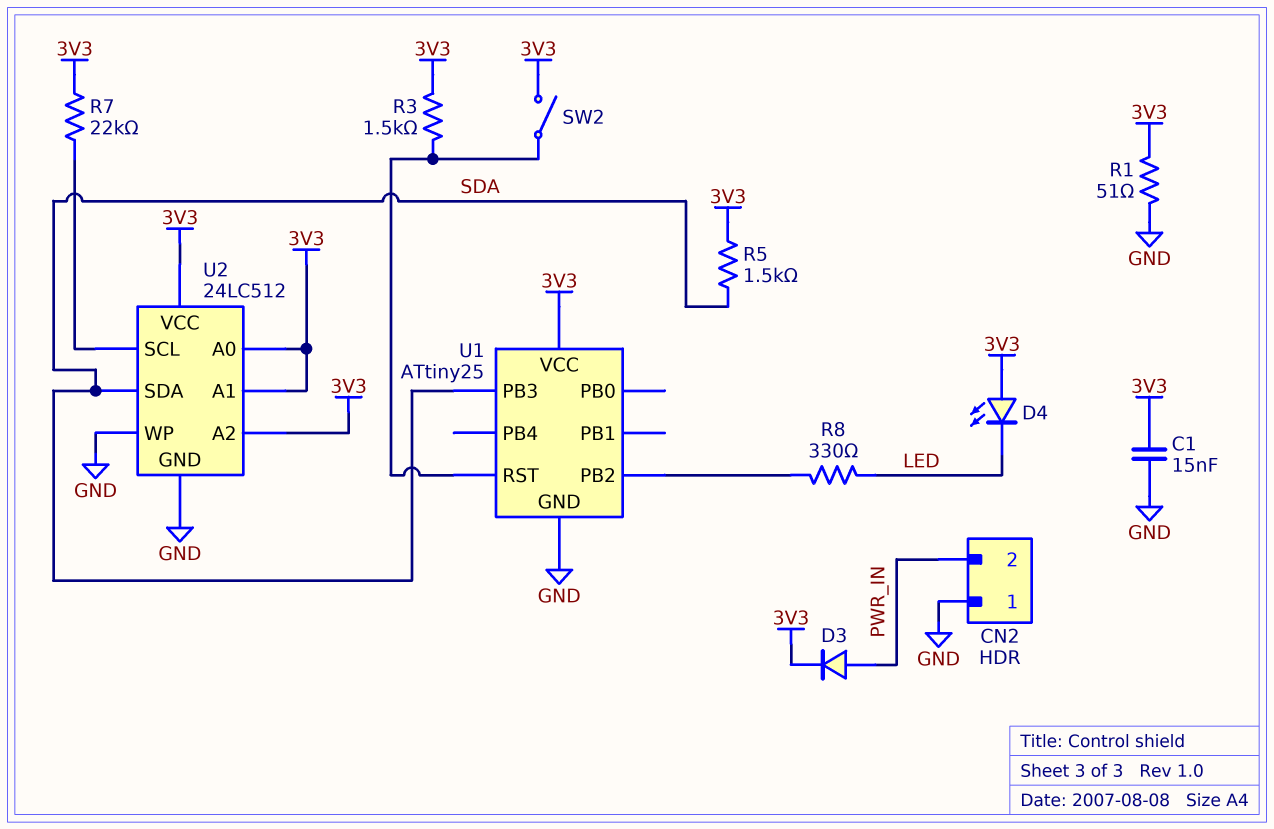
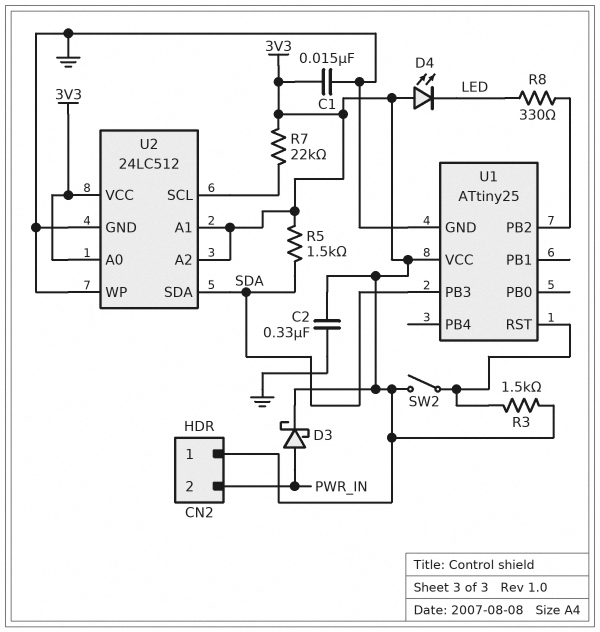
C2: none -> 330nF (3V3, GND)
CN2 pin 1: GND -> 3V3
D3: diode (A PWR_IN, K 3V3) -> schottky (A PWR_IN, K 3V3)
R1: 51 (3V3, GND) -> none

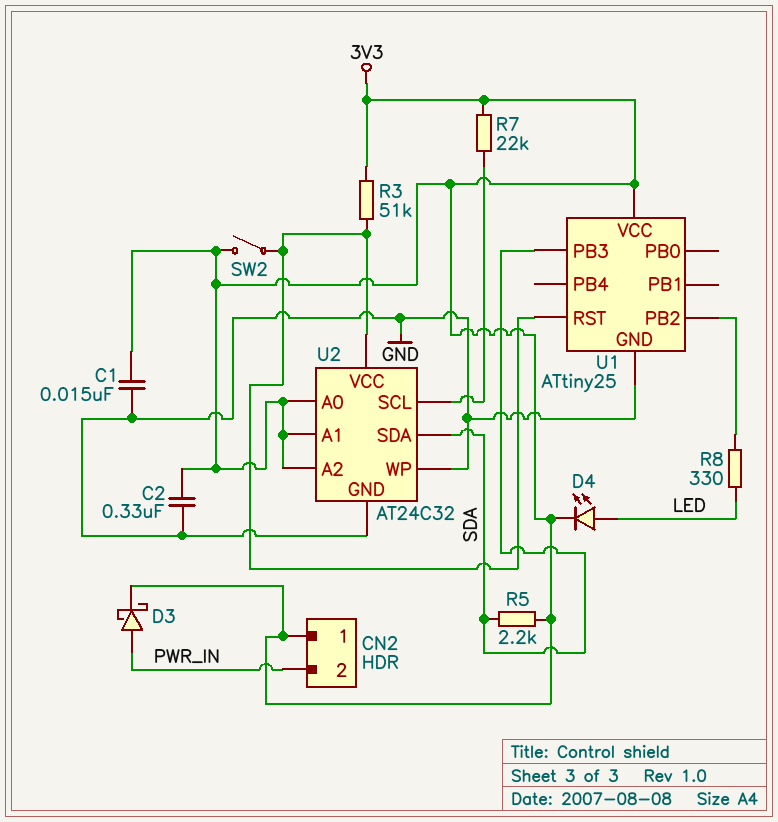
D4: LED (A 3V3, K LED) -> LED (A LED, K 3V3)
R3: 1.5k (3V3, U1/RST) -> 51k (3V3, U1/RST)
R5: 1.5k (3V3, SDA) -> 2.2k (3V3, SDA)
U2: 24LC512 -> AT24C32
U2 pin VCC: 3V3 -> U1/RST

